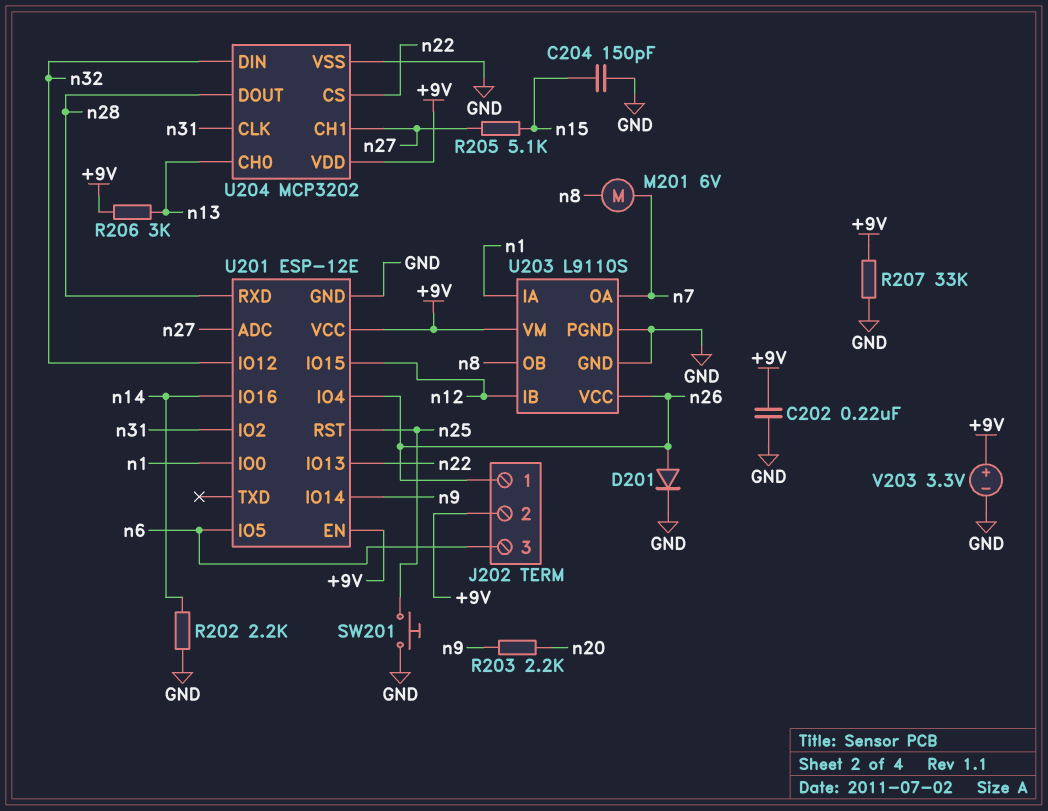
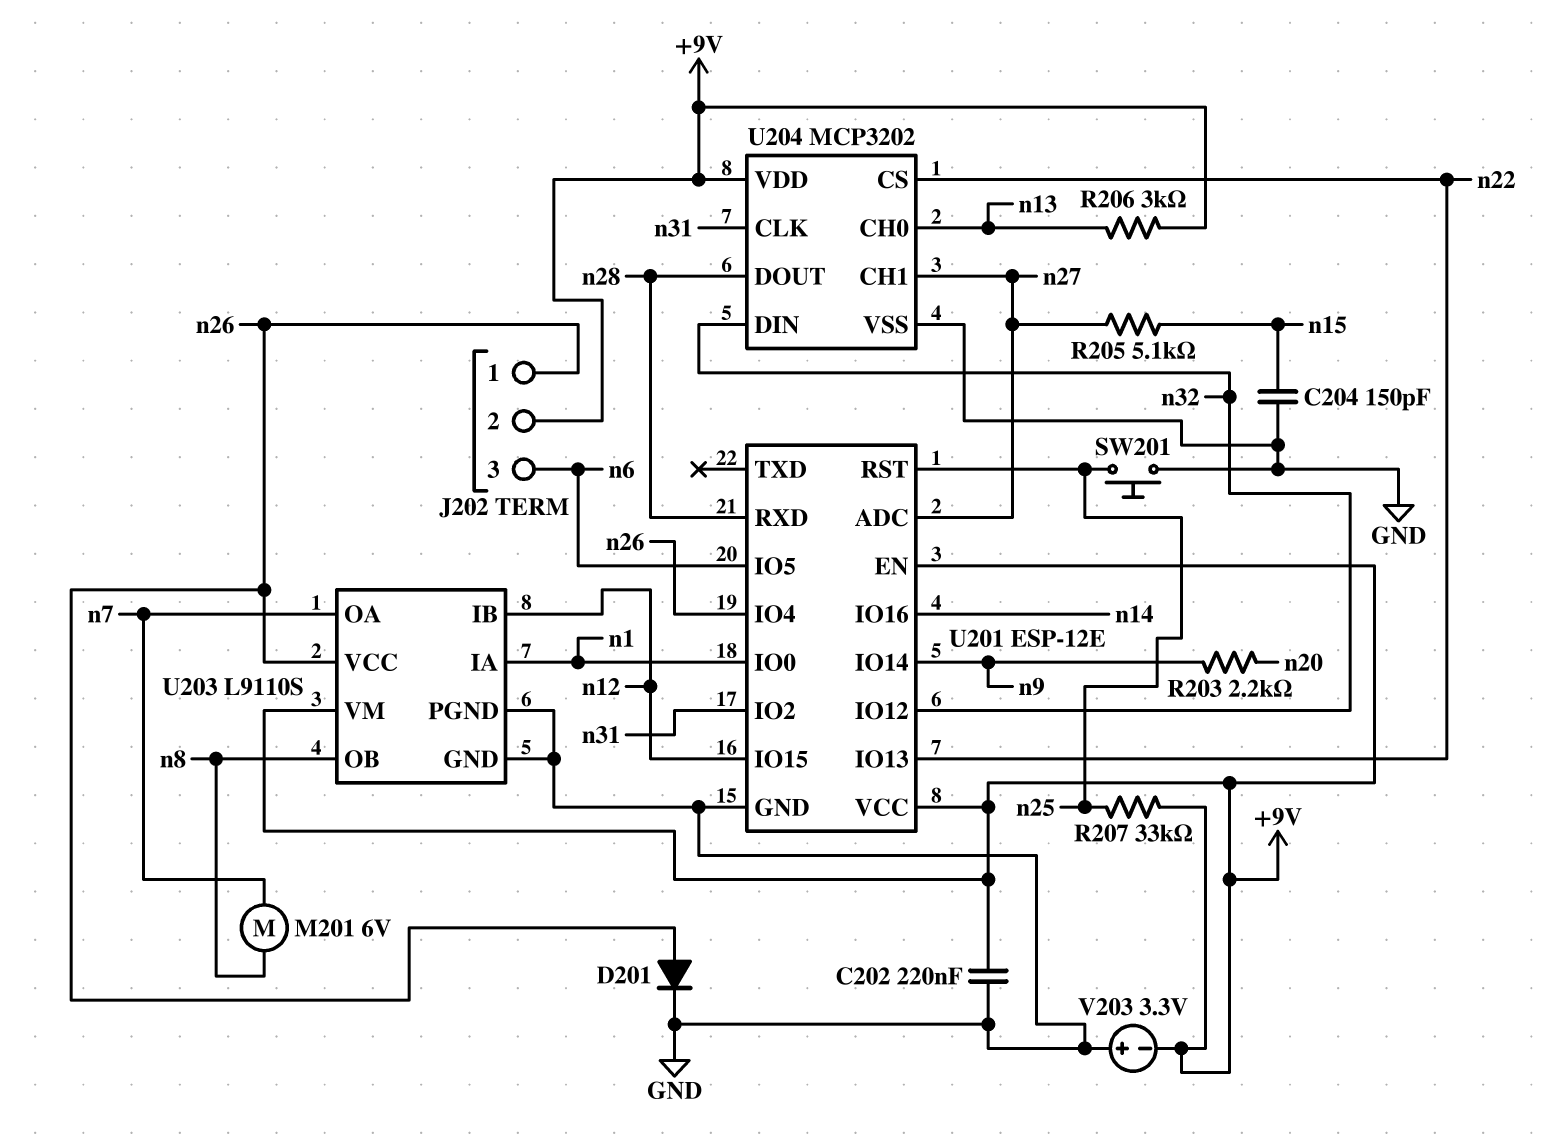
R202: 2.2k (GND, n14) -> none
R207: 33k (+9V, GND) -> 33k (+9V, n25)
V203: 3.3V (plus +9V, minus GND) -> 3.3V (plus GND, minus +9V)

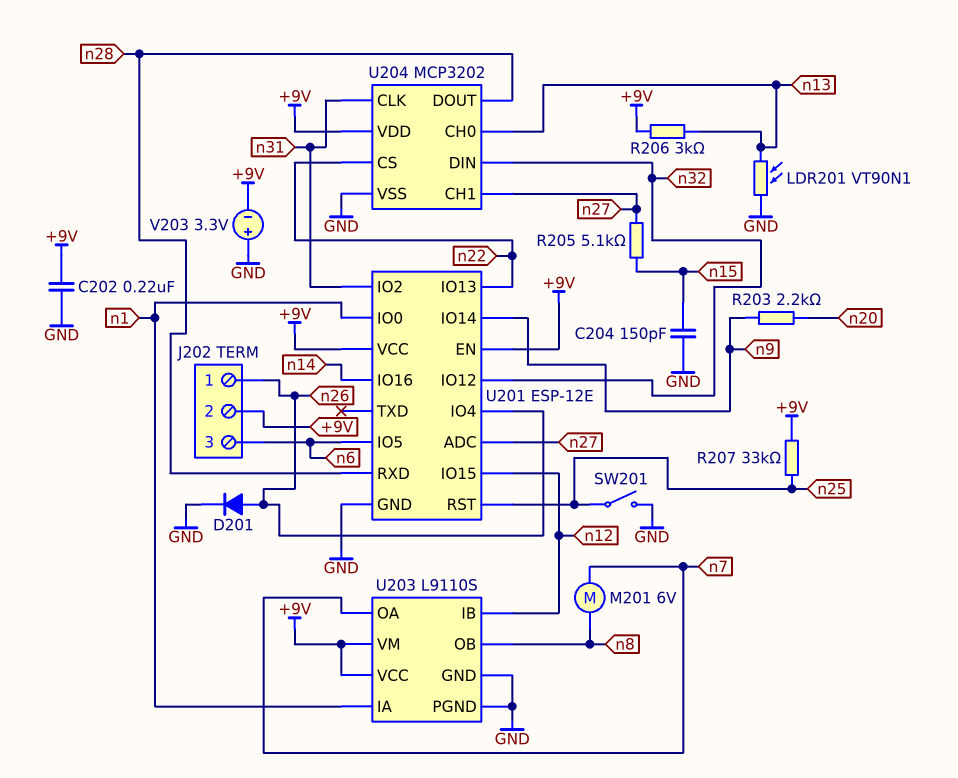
LDR201: none -> VT90N1 (GND, n13)
SW201: button (GND, n25) -> switch (GND, n25)
U203 pin VCC: n26 -> +9V

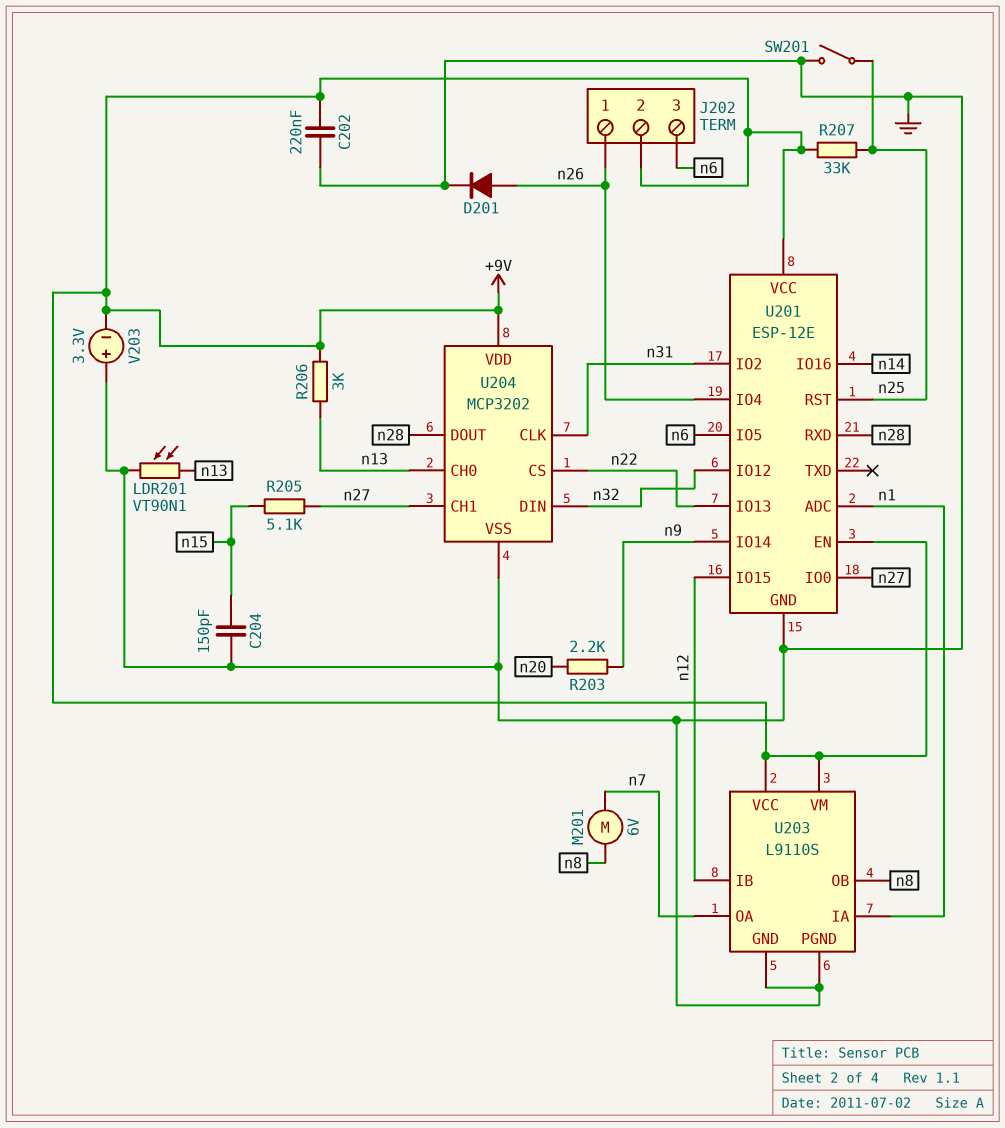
U201 pin ADC: n27 -> n1
U201 pin IO0: n1 -> n27

